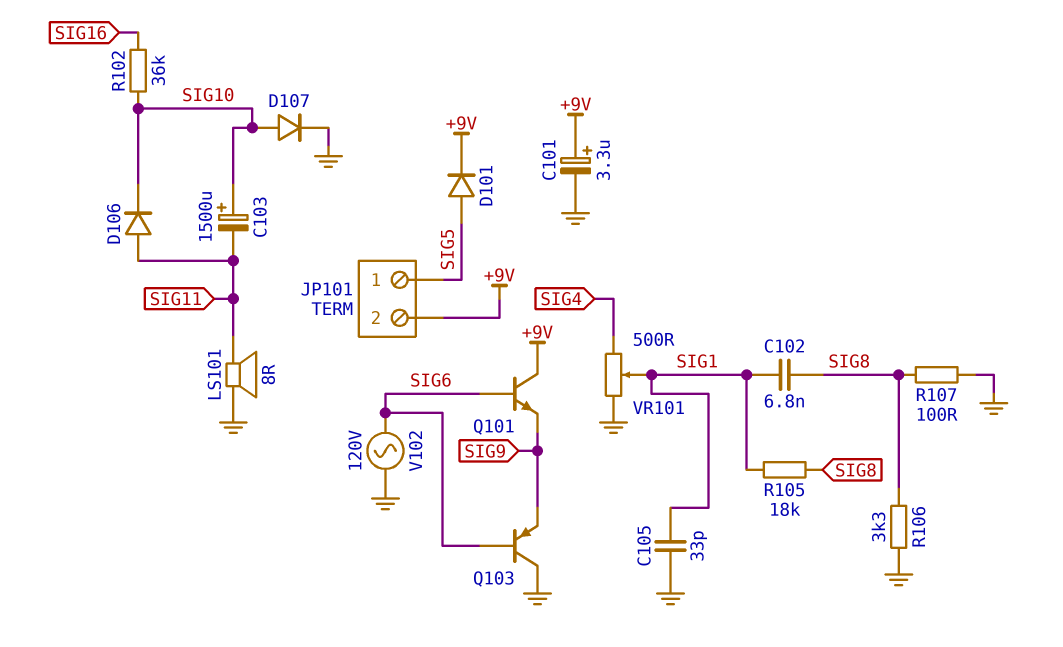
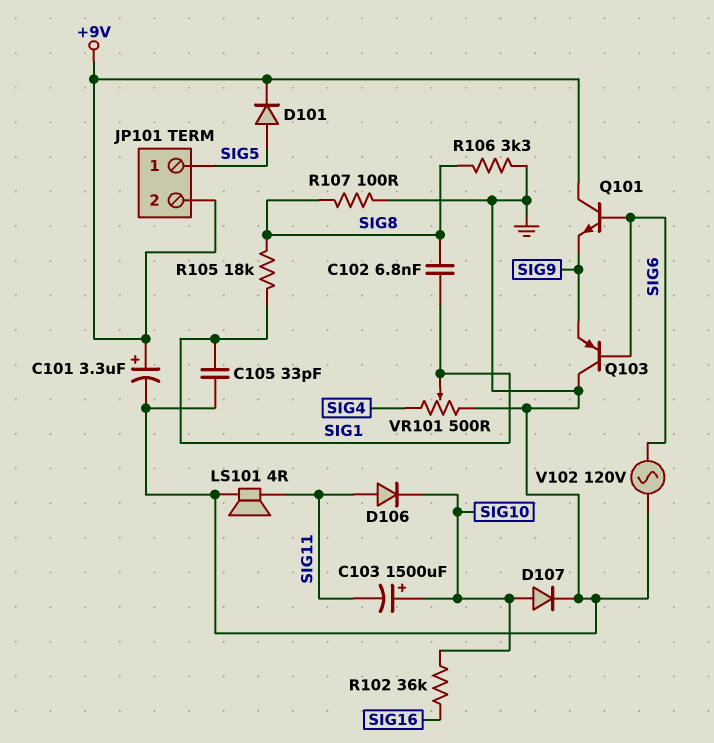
LS101: speaker 8R (GND, SIG11) -> speaker 4R (GND, SIG11)

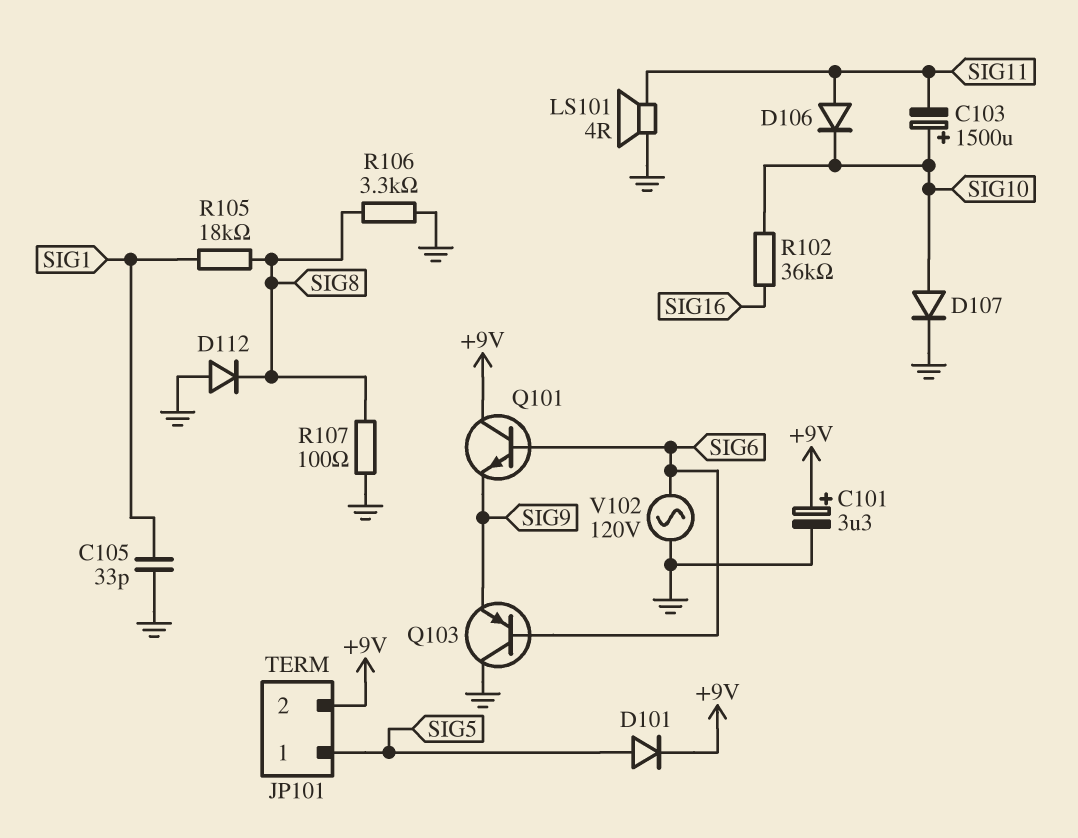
C102: 6.8nF (SIG1, SIG8) -> none
D112: none -> diode (A GND, K SIG8)
VR101: 500 (GND, SIG4, wiper SIG1) -> none

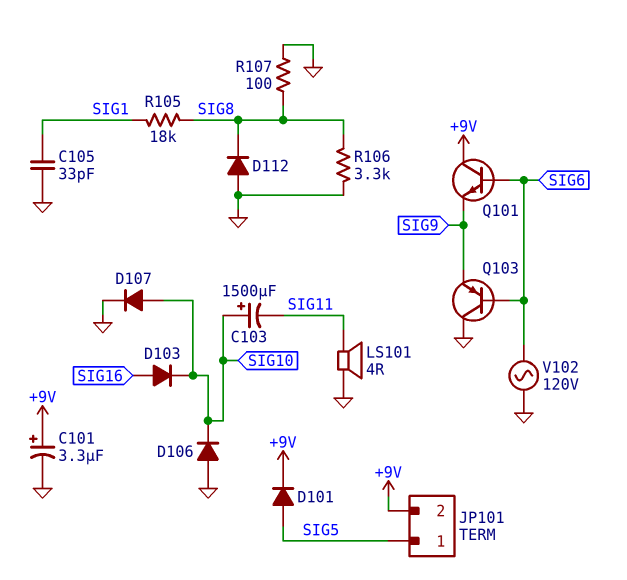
D103: none -> diode (A SIG16, K SIG10)
D106: diode (A SIG11, K SIG10) -> diode (A GND, K SIG10)
R102: 36k (SIG10, SIG16) -> none

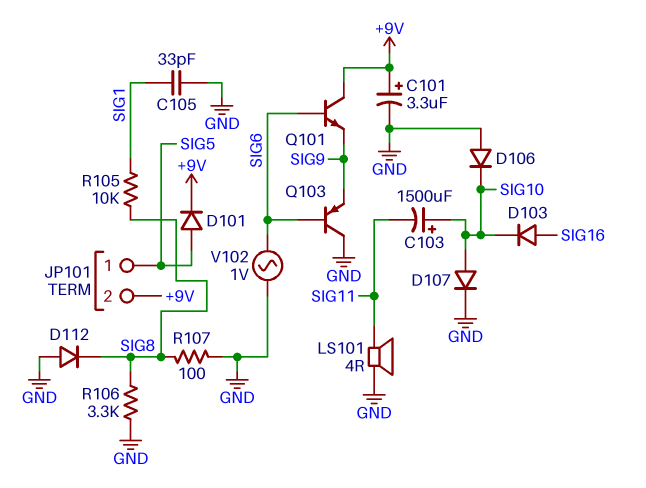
R105: 18k (SIG1, SIG8) -> 10k (SIG1, SIG8)
V102: AC 120V (GND, SIG6) -> AC 1V (GND, SIG6)

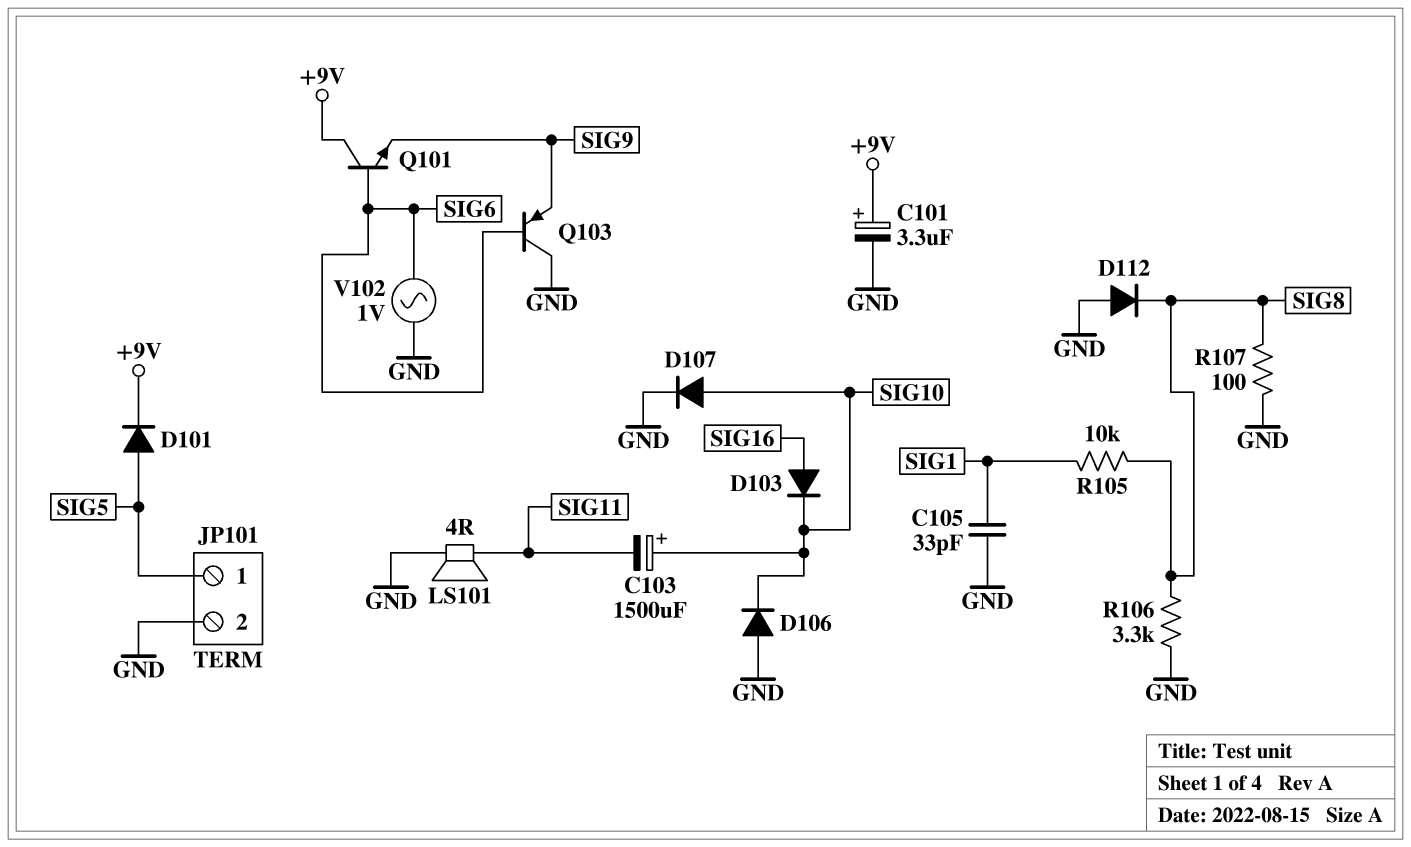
JP101 pin 2: +9V -> GND

